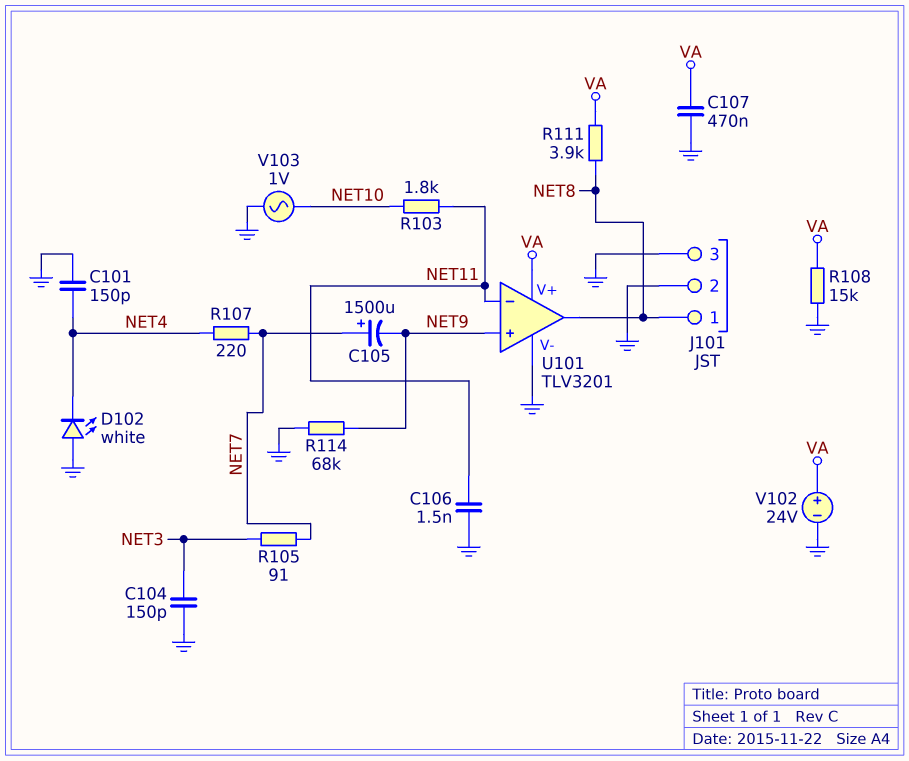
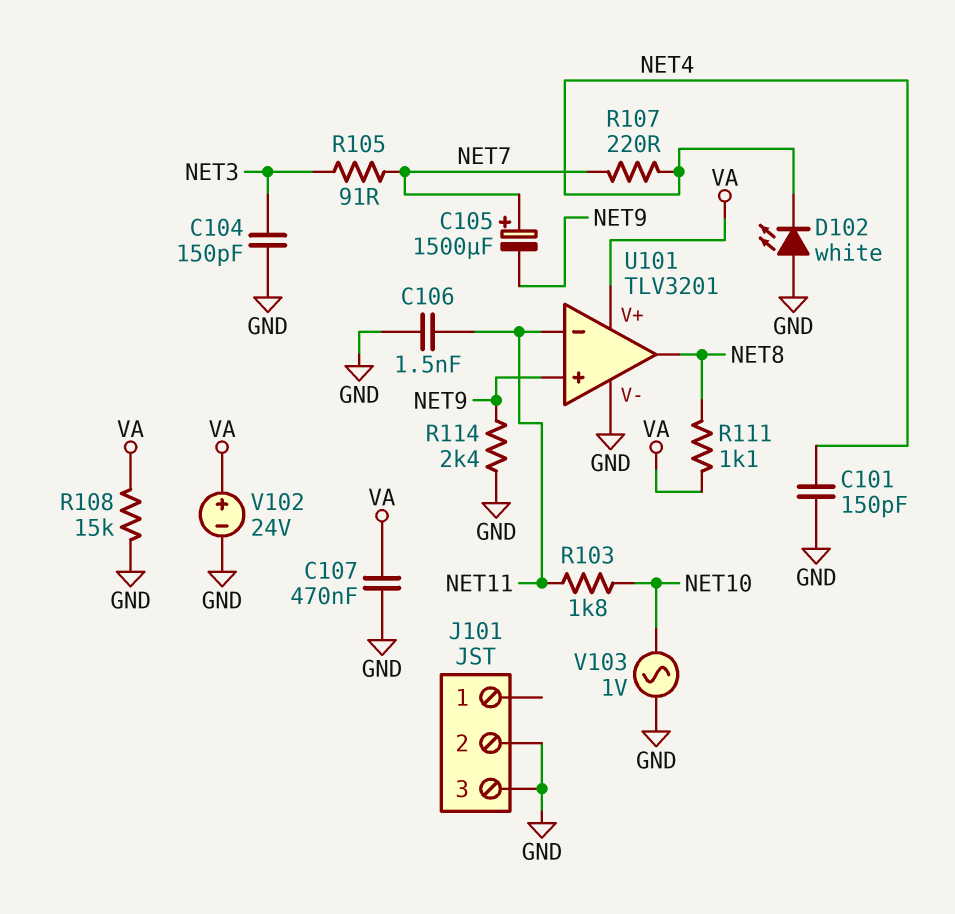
J101 pin 1: NET8 -> none
R111: 3.9k (NET8, VA) -> 1.1k (NET8, VA)
R114: 68k (GND, NET9) -> 2.4k (GND, NET9)

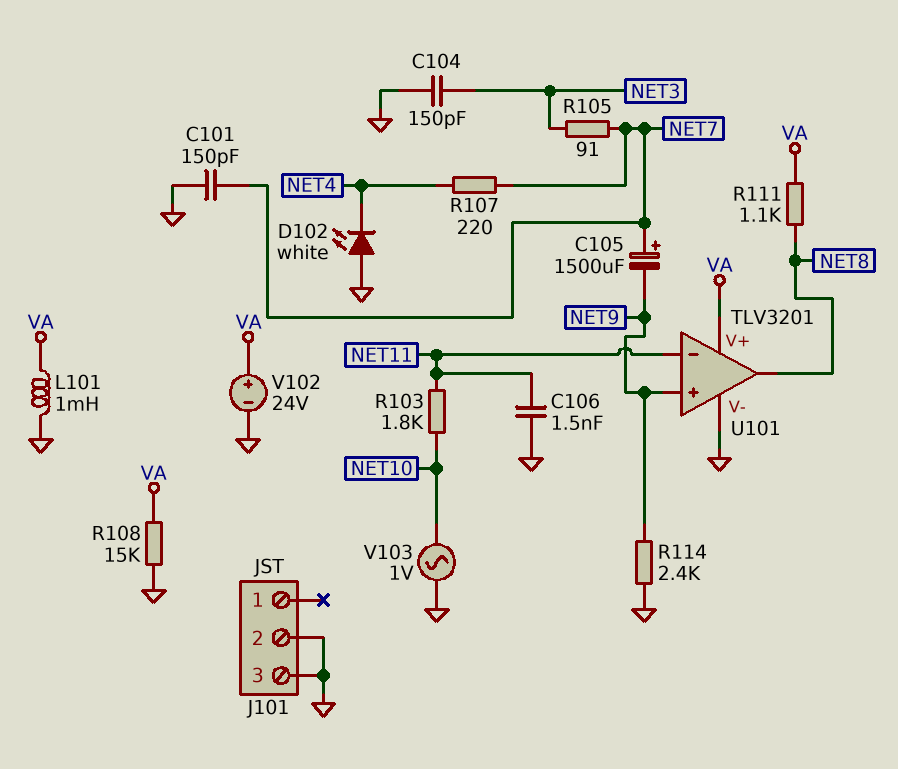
C101: 150pF (GND, NET4) -> 150pF (GND, NET7)
C107: 470nF (GND, VA) -> none
L101: none -> 1mH (GND, VA)

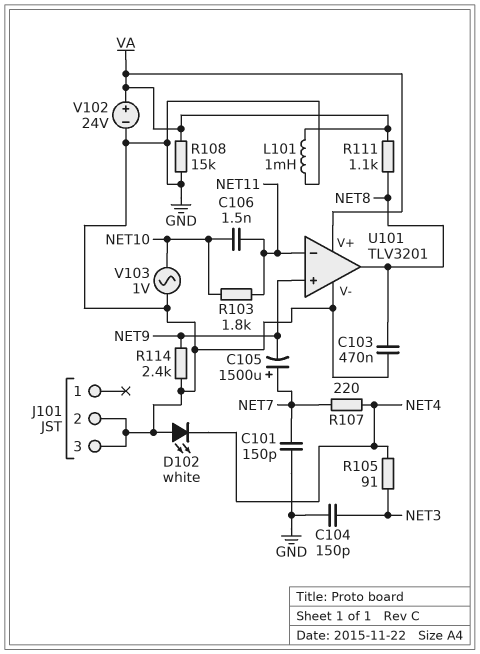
C103: none -> 470nF (GND, NET8)
C106: 1.5nF (GND, NET11) -> 1.5nF (NET10, NET11)
R105: 91 (NET3, NET7) -> 91 (NET3, NET4)

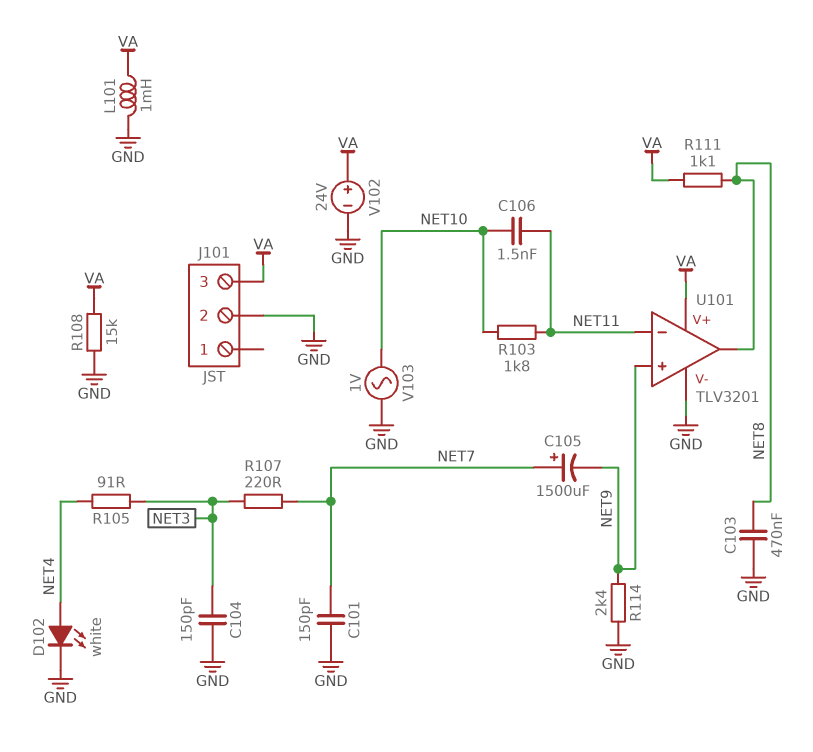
D102: LED white (A GND, K NET4) -> LED white (A NET4, K GND)
J101 pin 3: GND -> VA
R107: 220 (NET4, NET7) -> 220 (NET3, NET7)

